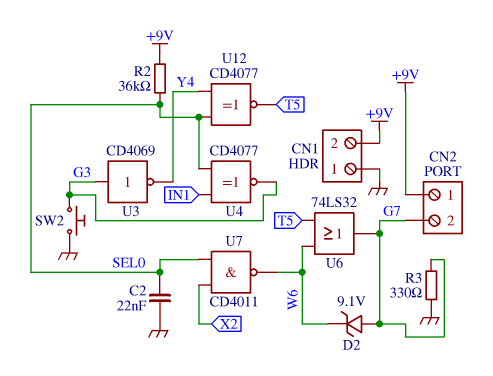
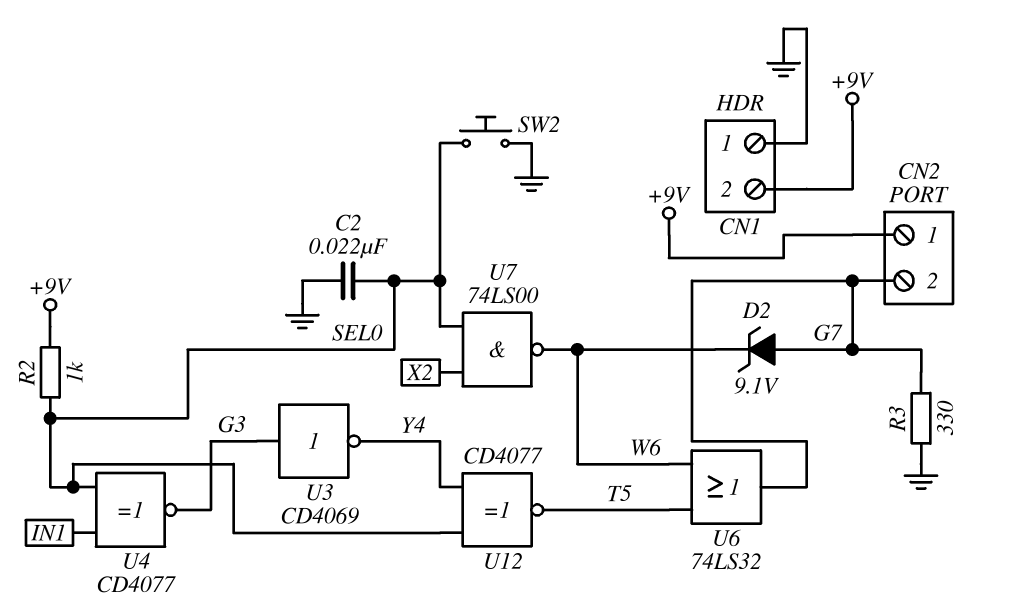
R2: 36k (+9V, SEL0) -> 1k (+9V, SEL0)
SW2: button (G3, GND) -> button (GND, SEL0)
U7: NAND CD4011 (in SEL0, in X2, out W6) -> NAND 74LS00 (in SEL0, in X2, out W6)

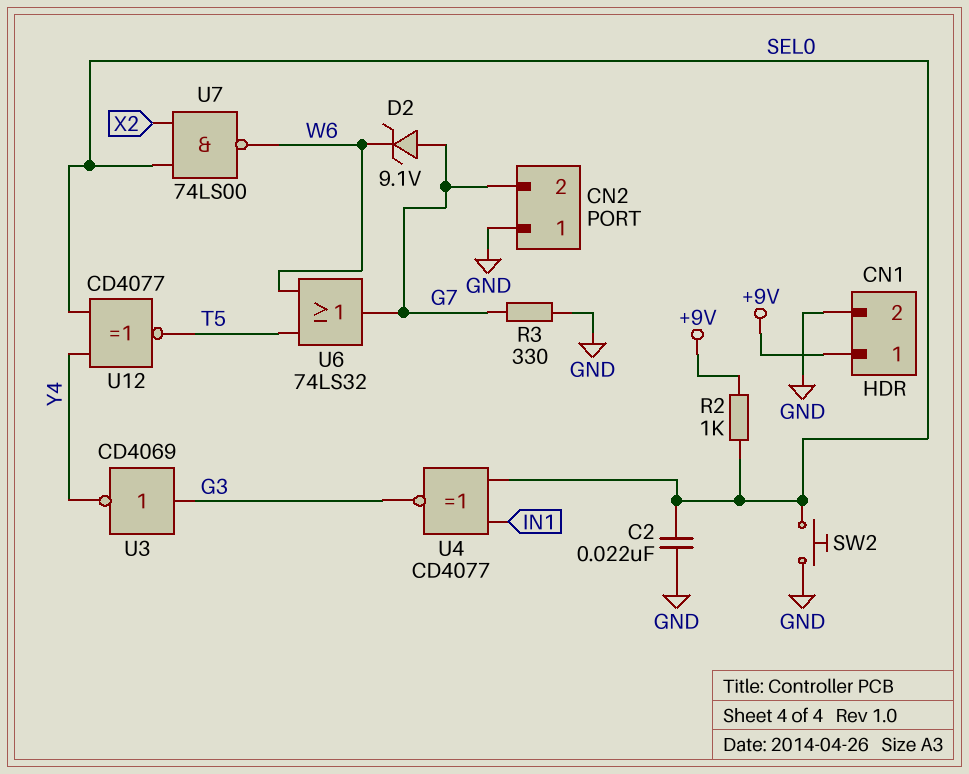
CN1 pin 1: GND -> +9V
CN1 pin 2: +9V -> GND
CN2 pin 1: +9V -> GND

